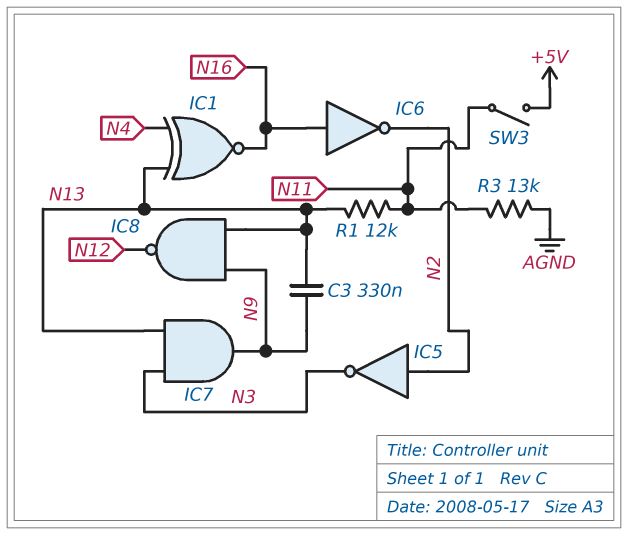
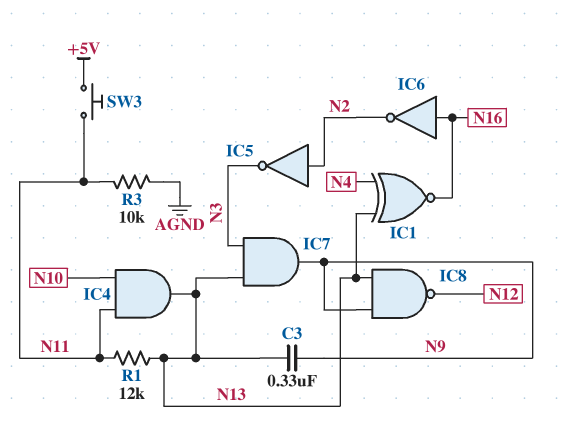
IC4: none -> AND (in N10, in N11, out N13)
R3: 13k (AGND, N11) -> 10k (AGND, N11)
SW3: switch (+5V, N11) -> button (+5V, N11)

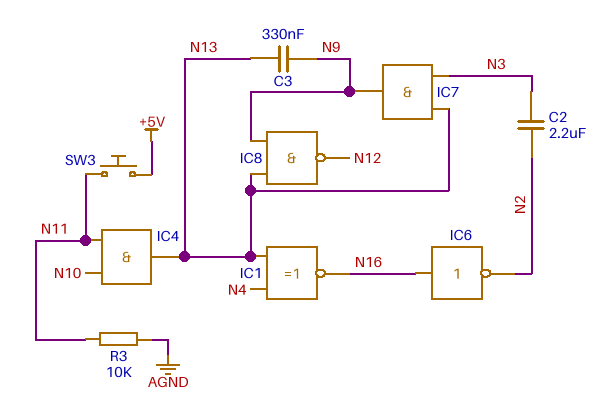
C2: none -> 2.2uF (N2, N3)
IC5: NOT (in N2, out N3) -> none
R1: 12k (N11, N13) -> none

